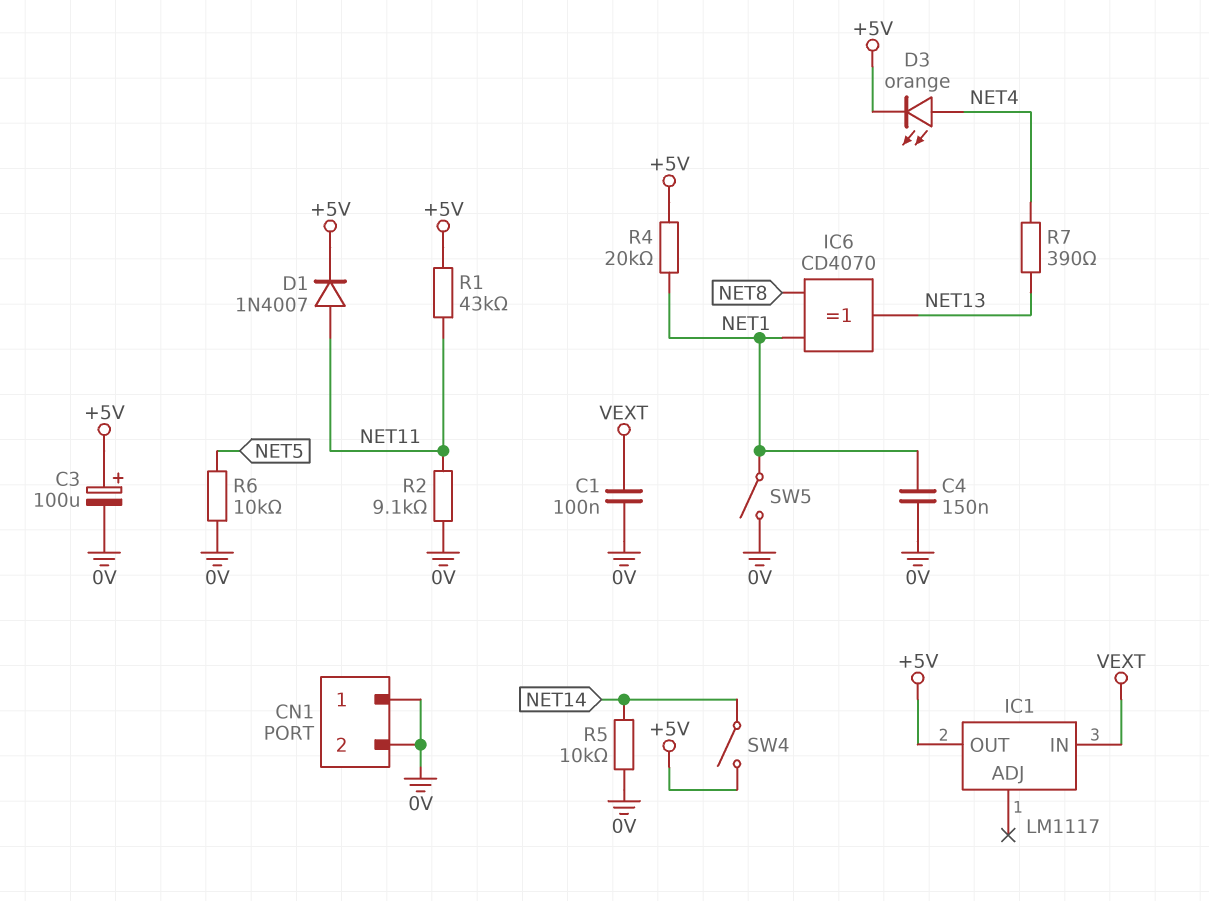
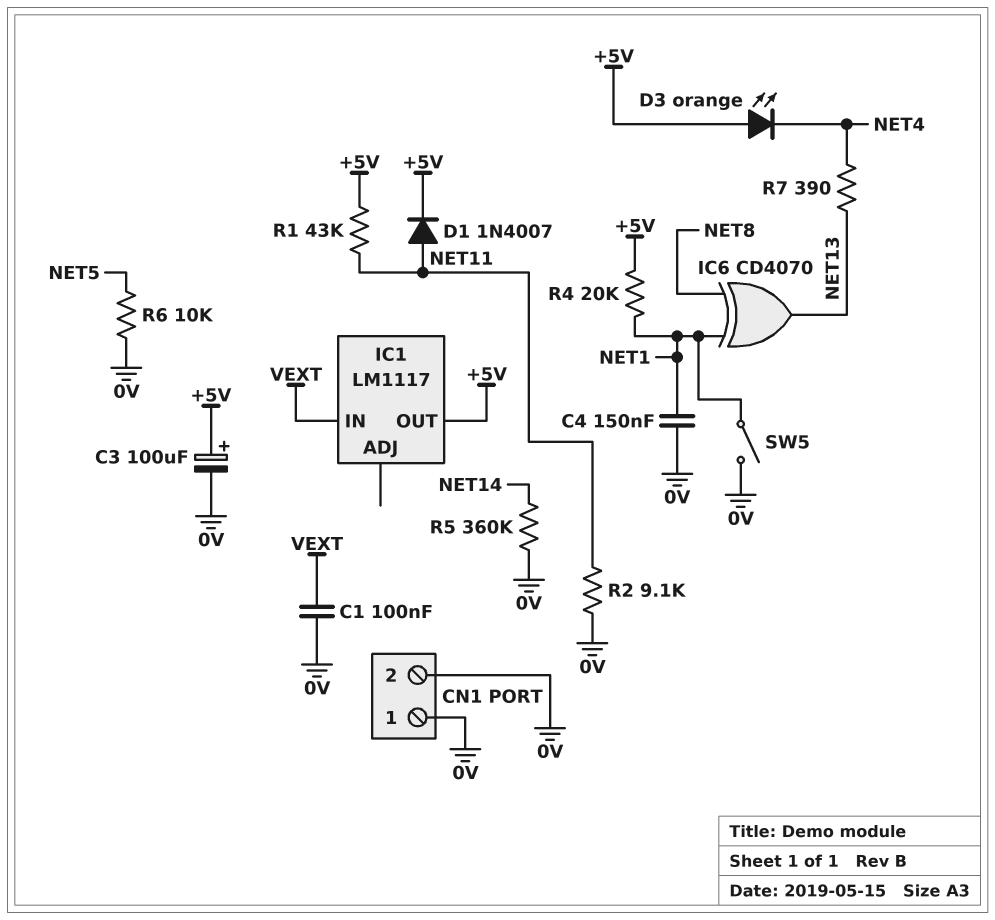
D3: LED orange (A NET4, K +5V) -> LED orange (A +5V, K NET4)
R5: 10k (0V, NET14) -> 360k (0V, NET14)
SW4: switch (+5V, NET14) -> none

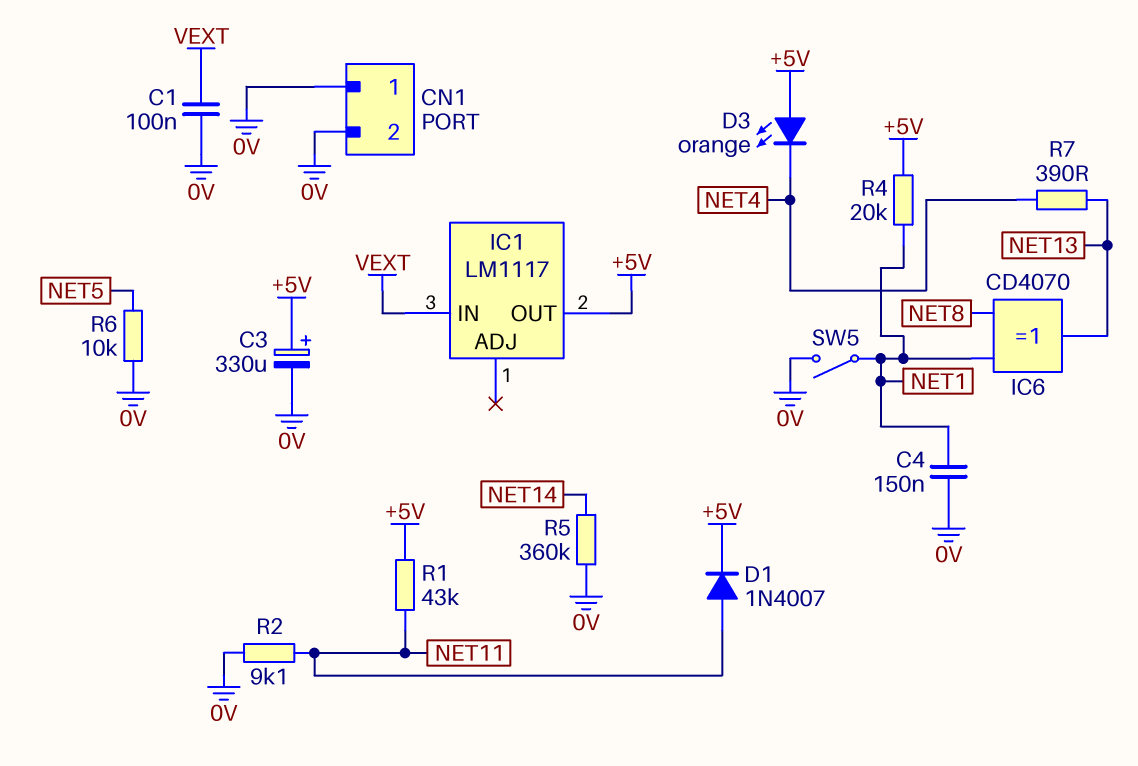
C3: 100uF (plus +5V, minus 0V) -> 330uF (plus +5V, minus 0V)

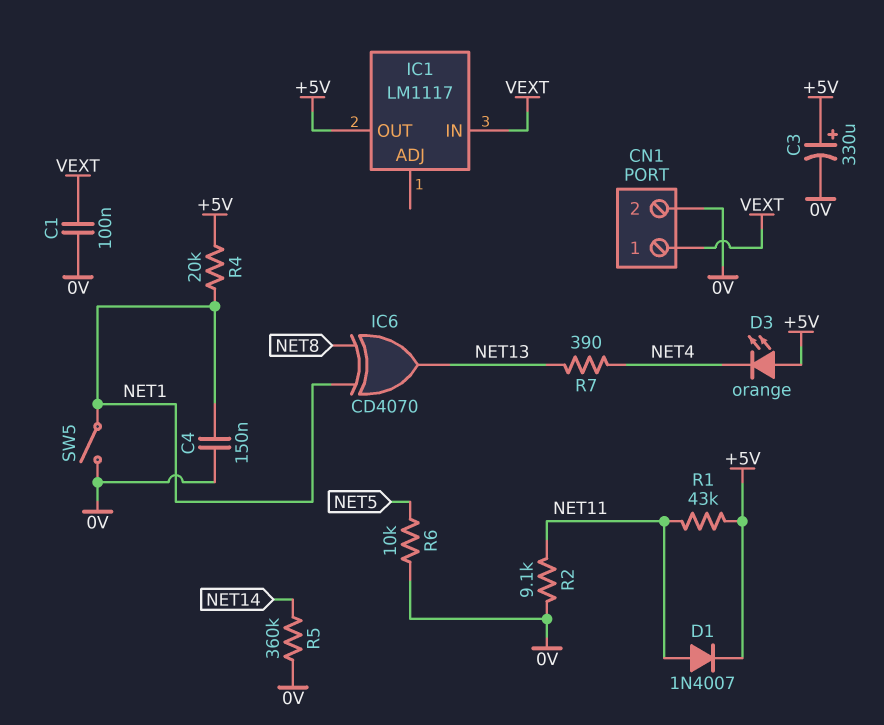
CN1 pin 1: 0V -> VEXT

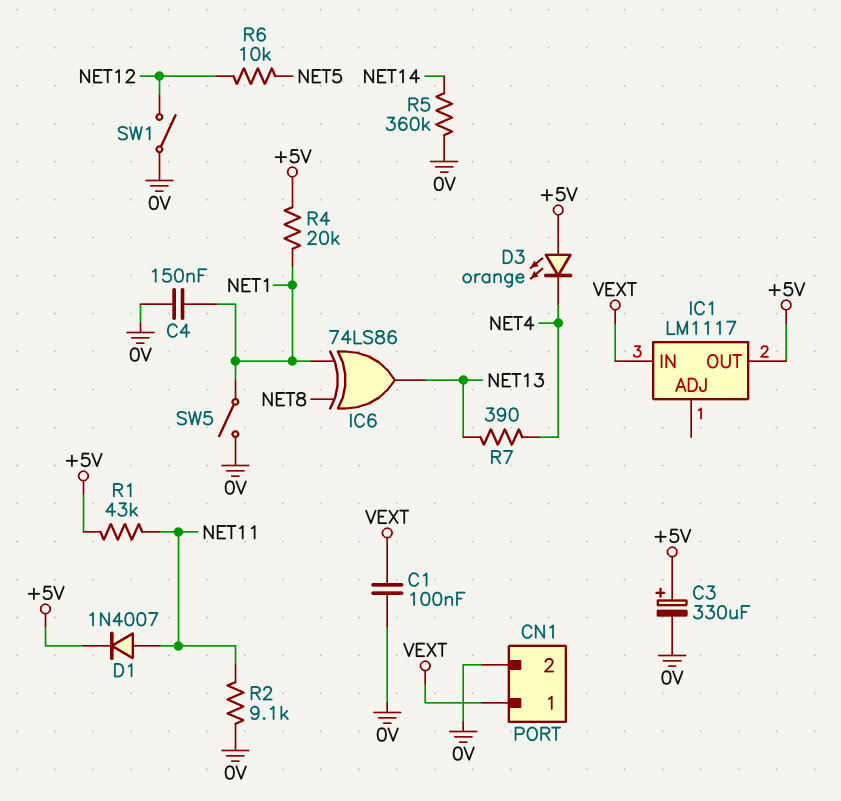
IC6: XOR CD4070 (in NET1, in NET8, out NET13) -> XOR 74LS86 (in NET1, in NET8, out NET13)
R6: 10k (0V, NET5) -> 10k (NET5, NET12)
SW1: none -> switch (0V, NET12)

